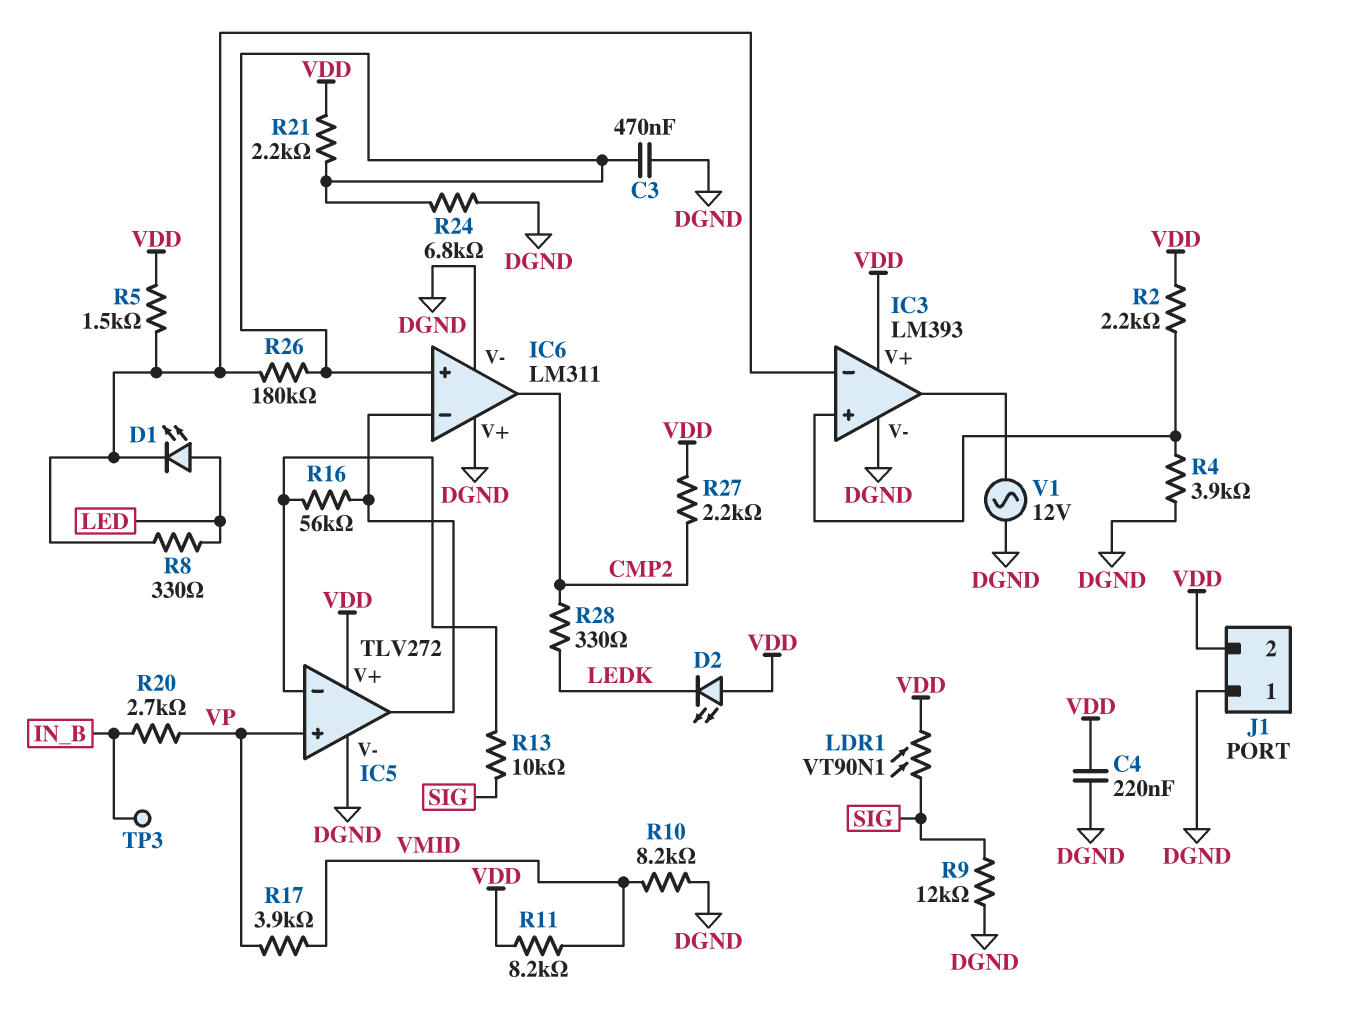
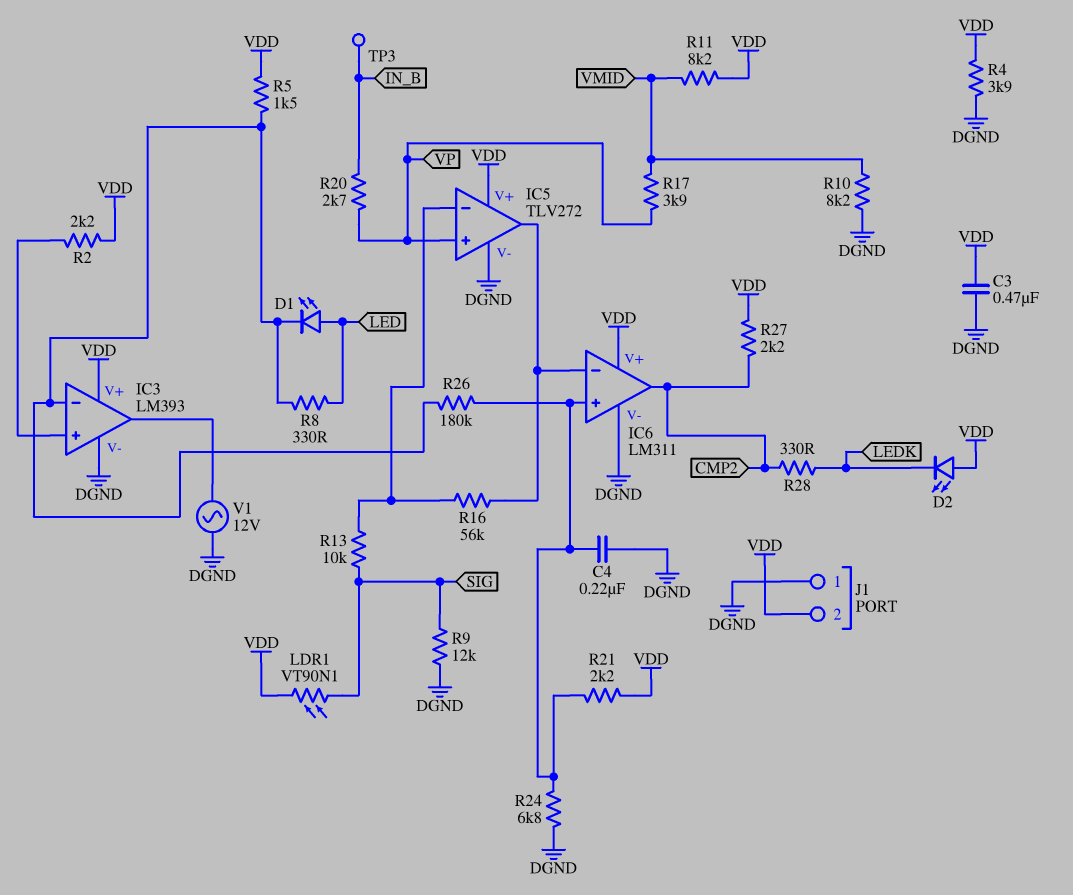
C3: 470nF (DGND, IC6/in+) -> 470nF (DGND, VDD)
C4: 220nF (DGND, VDD) -> 220nF (DGND, IC6/in+)
IC6 pin V+: DGND -> VDD
R4: 3.9k (DGND, IC3/in+) -> 3.9k (DGND, VDD)

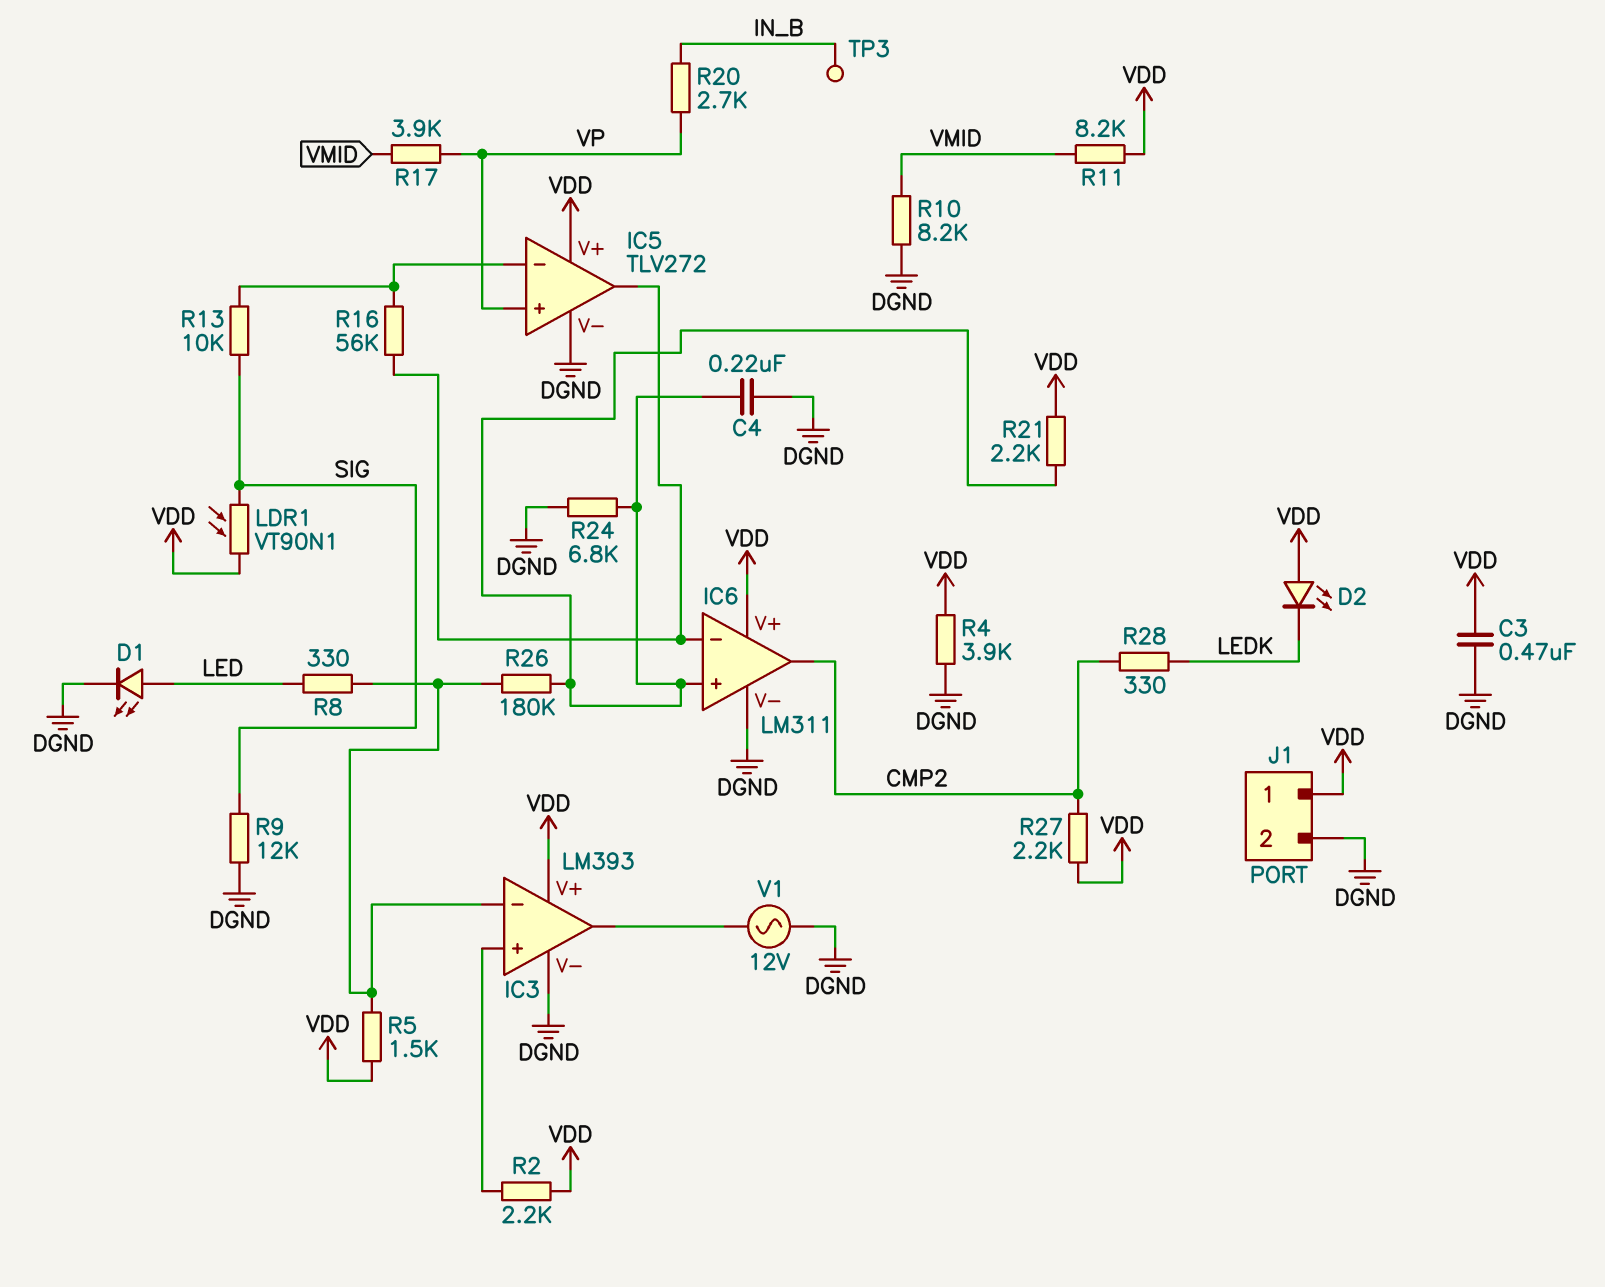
D1: LED (A LED, K IC3/in-) -> LED (A LED, K DGND)
J1 pin 1: DGND -> VDD
J1 pin 2: VDD -> DGND

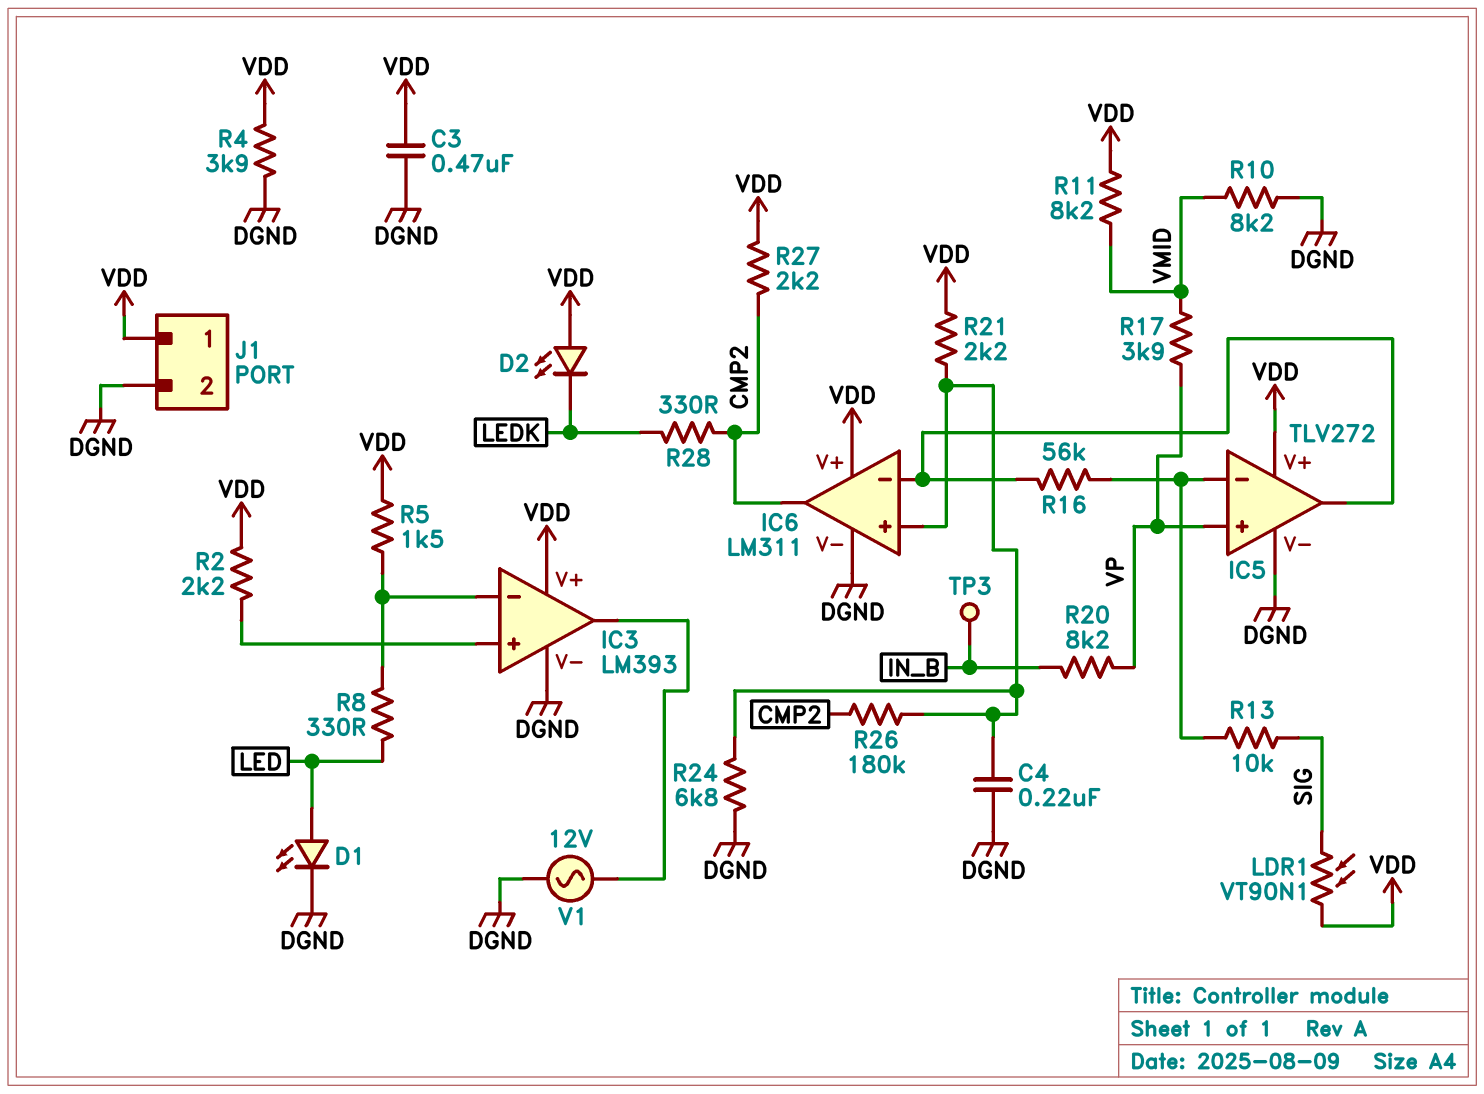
R9: 12k (DGND, SIG) -> none
R20: 2.7k (IN_B, VP) -> 8.2k (IN_B, VP)
R26: 180k (IC3/in-, IC6/in+) -> 180k (CMP2, IC6/in+)

